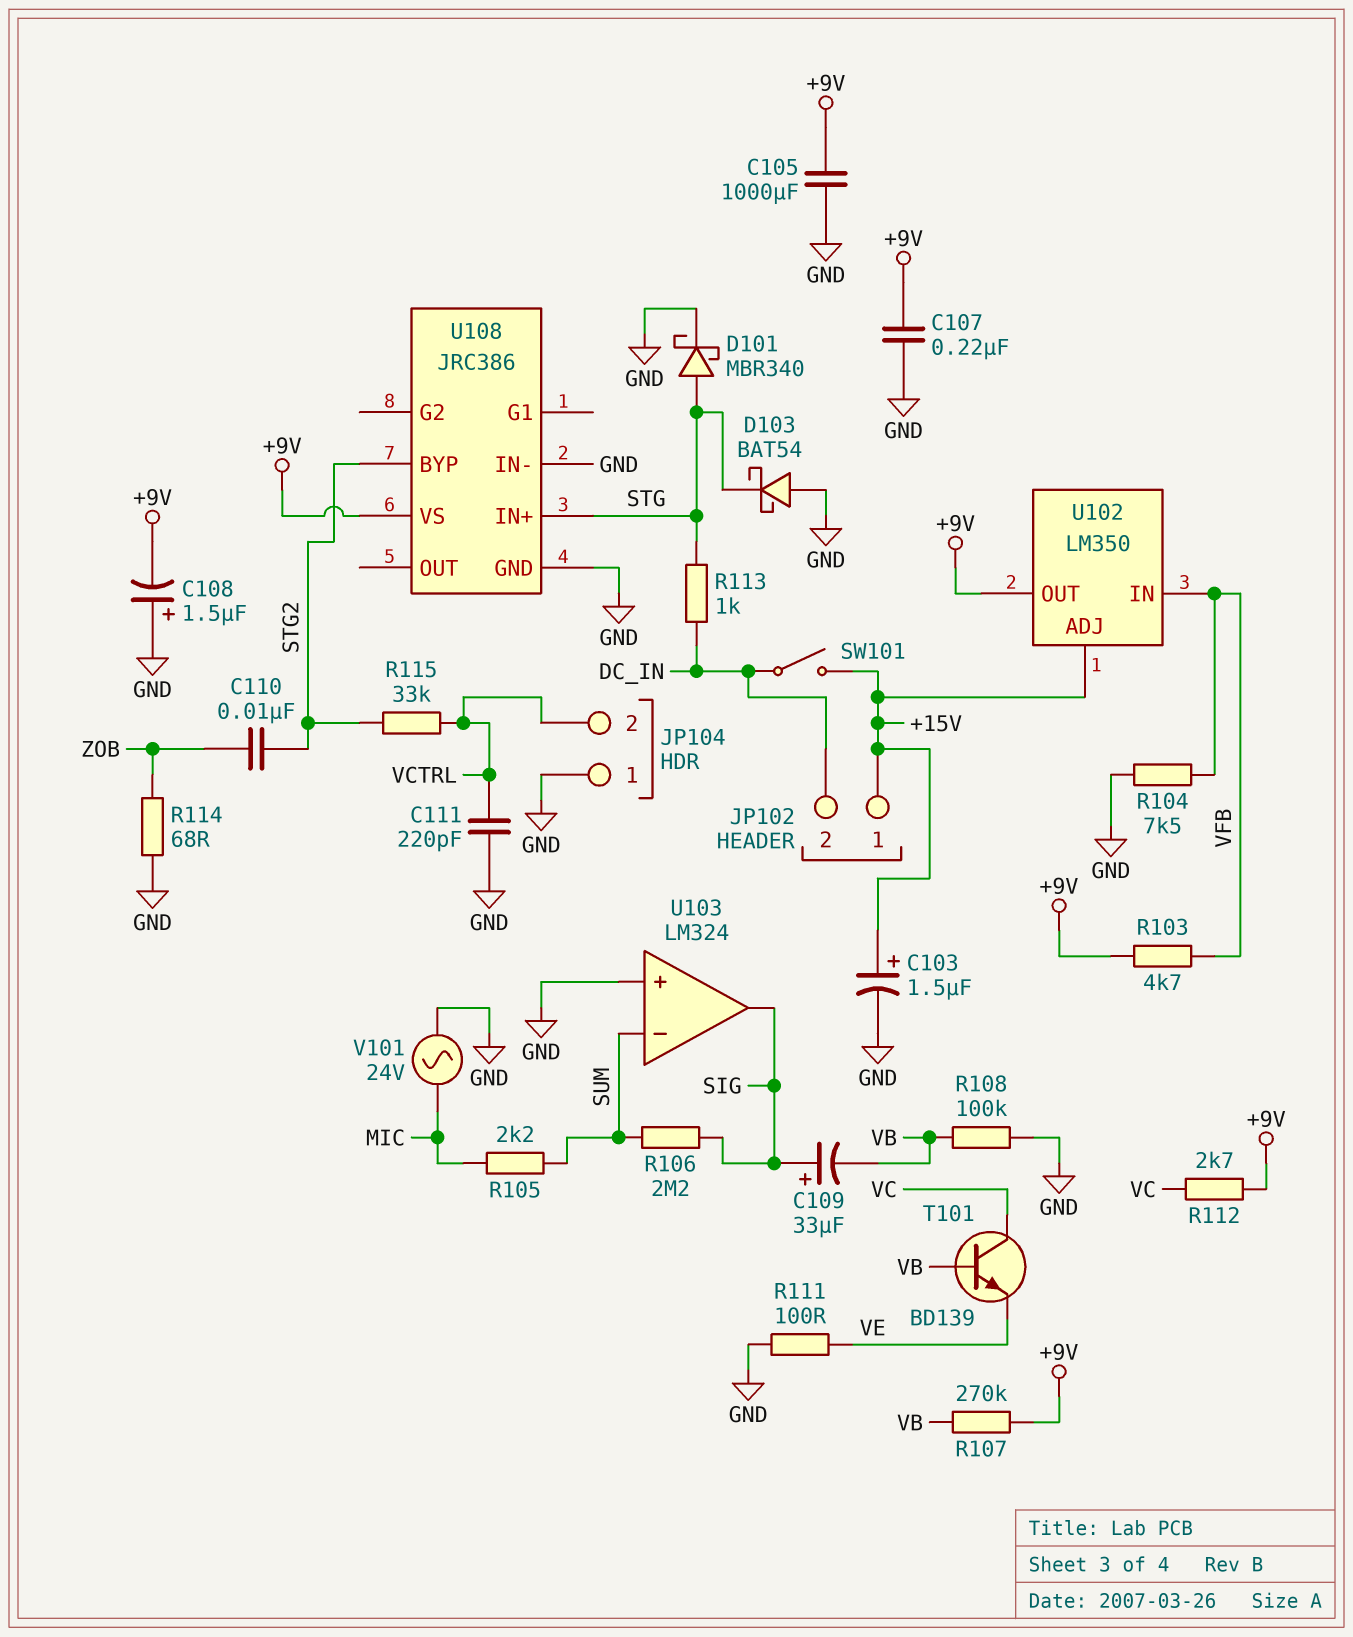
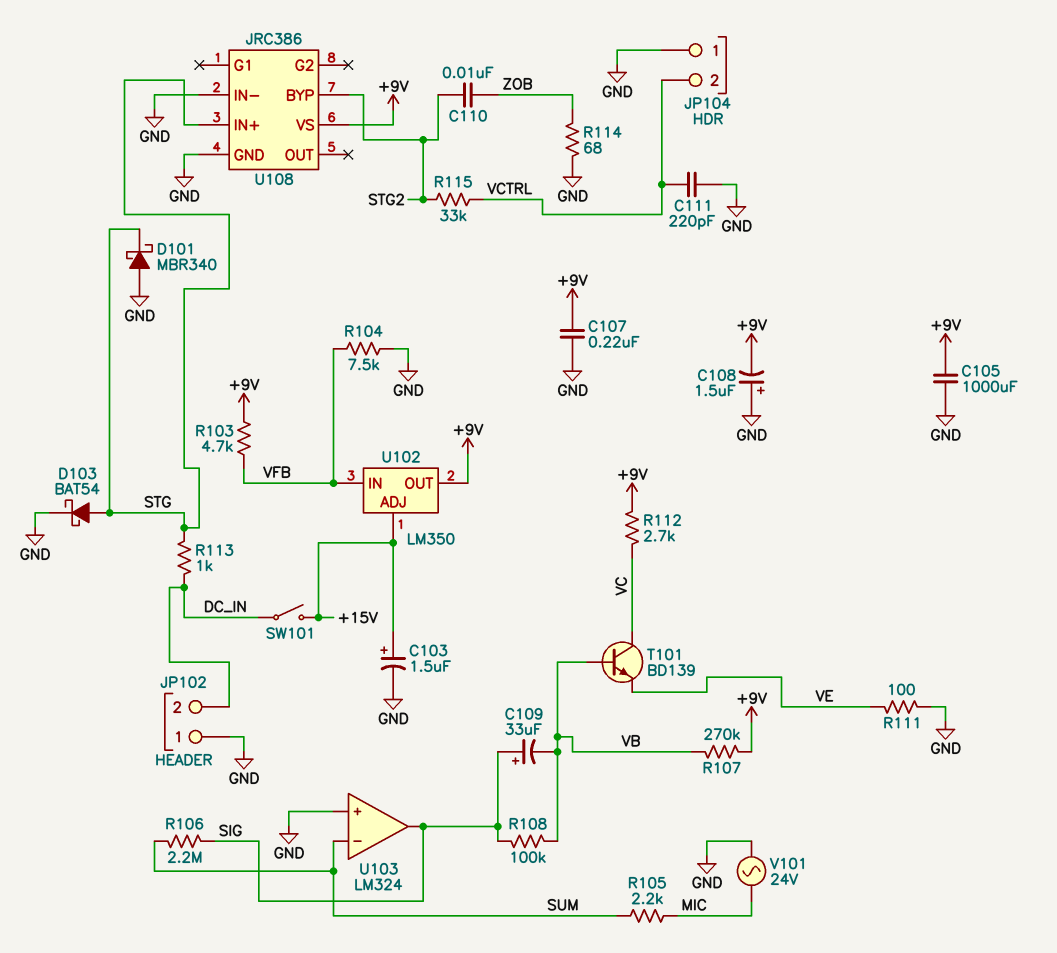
D101: schottky MBR340 (A STG, K GND) -> schottky MBR340 (A GND, K STG)
D103: schottky BAT54 (A GND, K STG) -> schottky BAT54 (A STG, K GND)
JP102 pin 1: +15V -> GND
R108: 100k (GND, VB) -> 100k (SIG, VB)

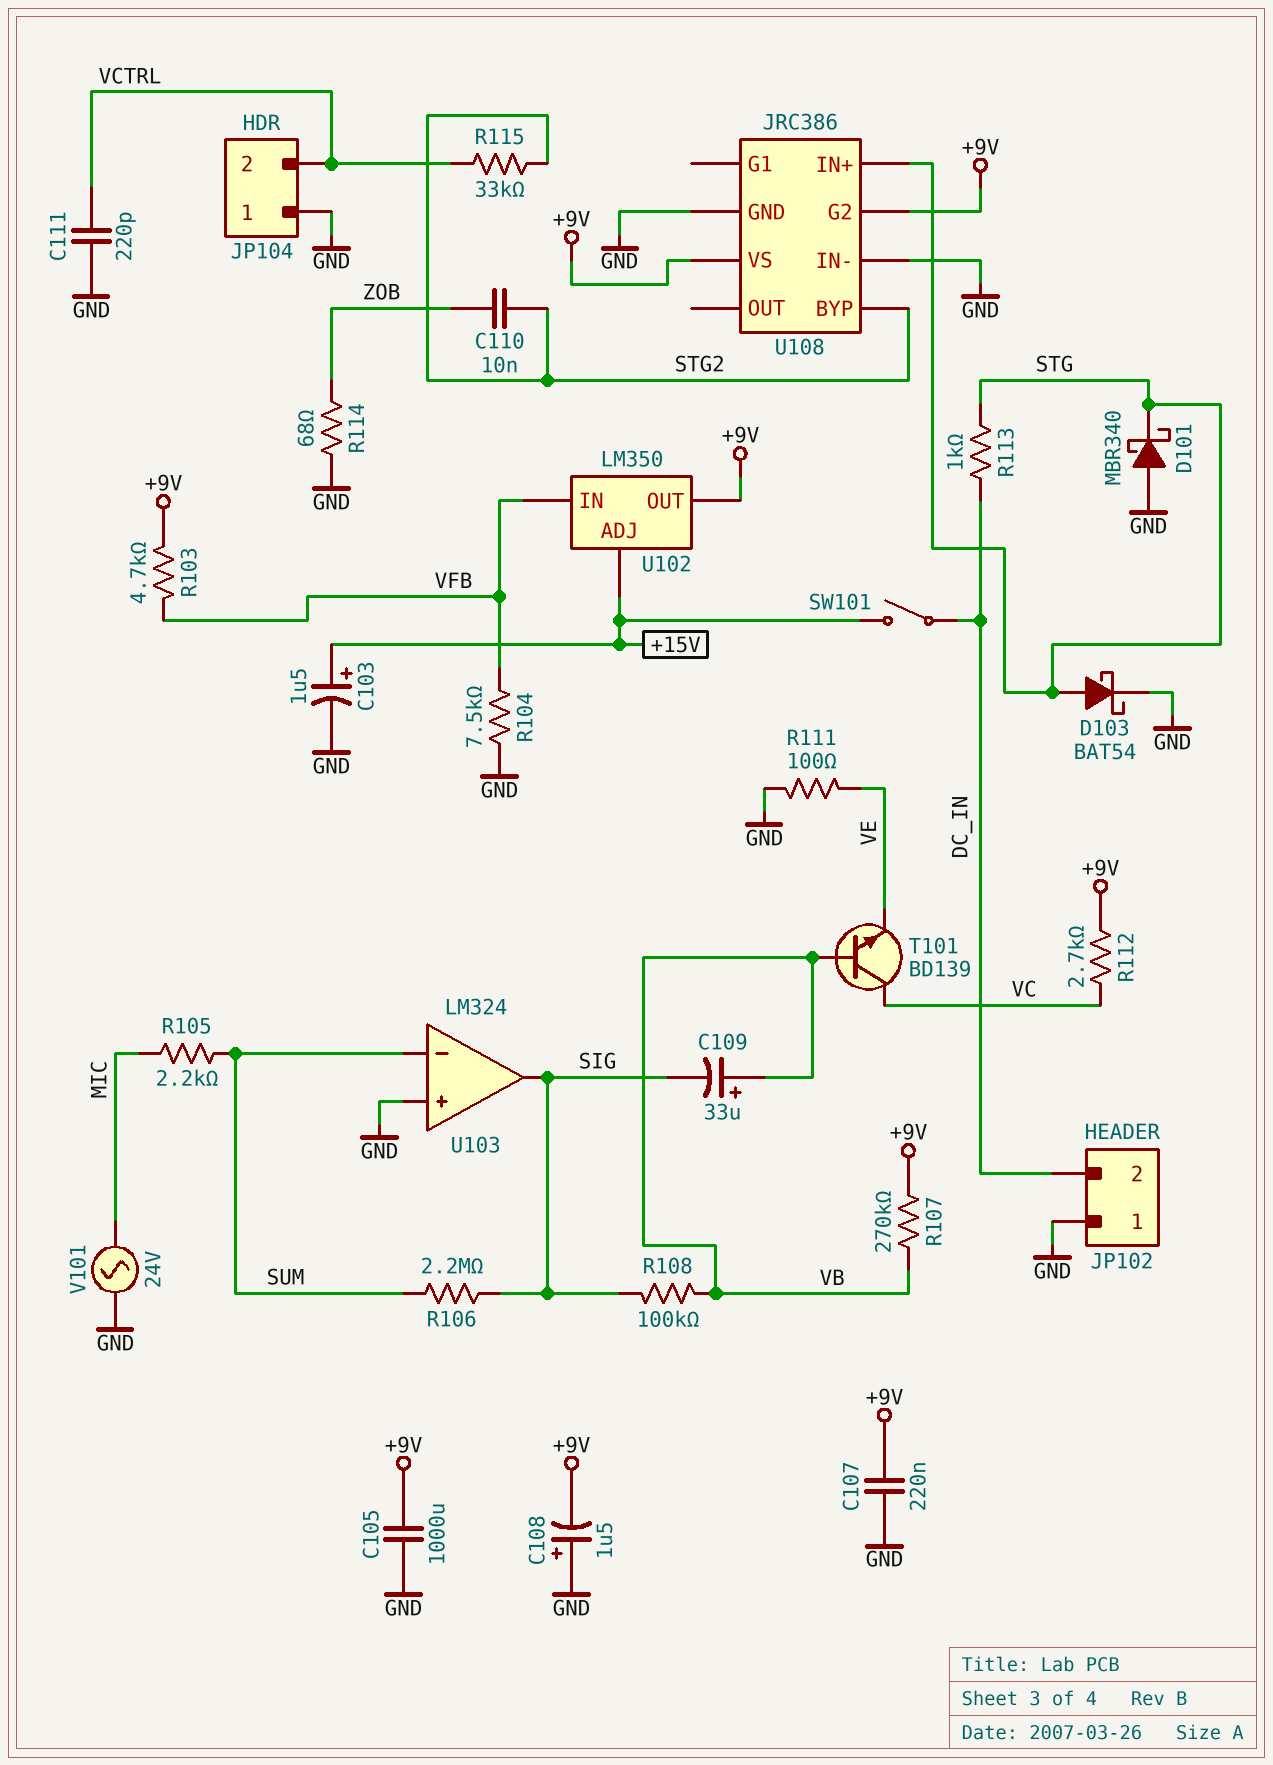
C109: 33uF (plus SIG, minus VB) -> 33uF (plus VB, minus SIG)
U108 pin G2: none -> +9V

